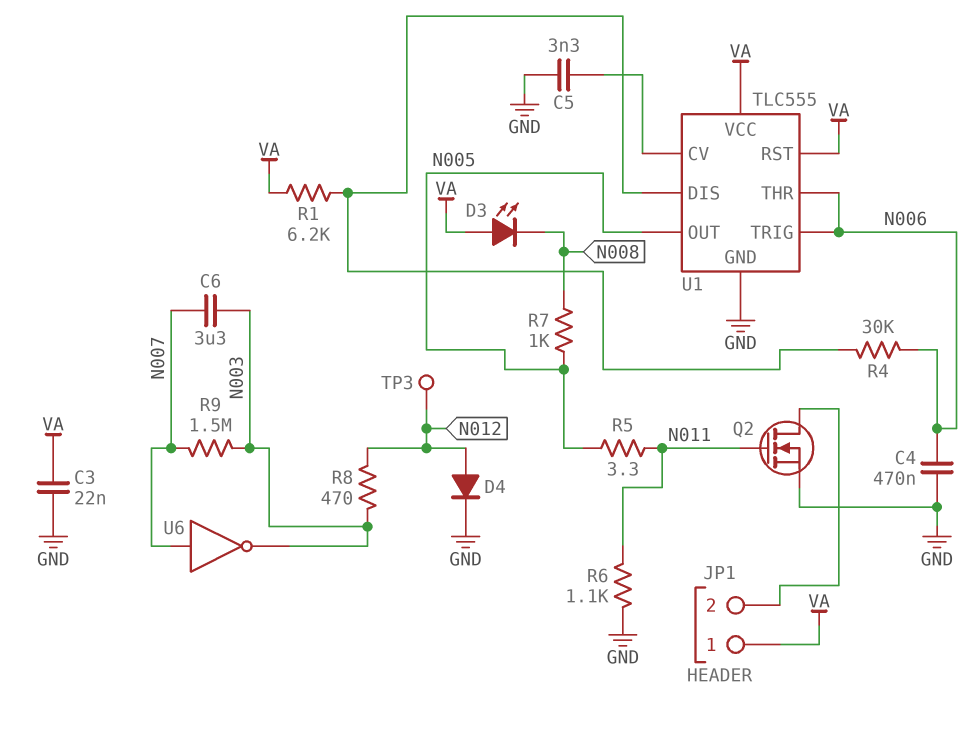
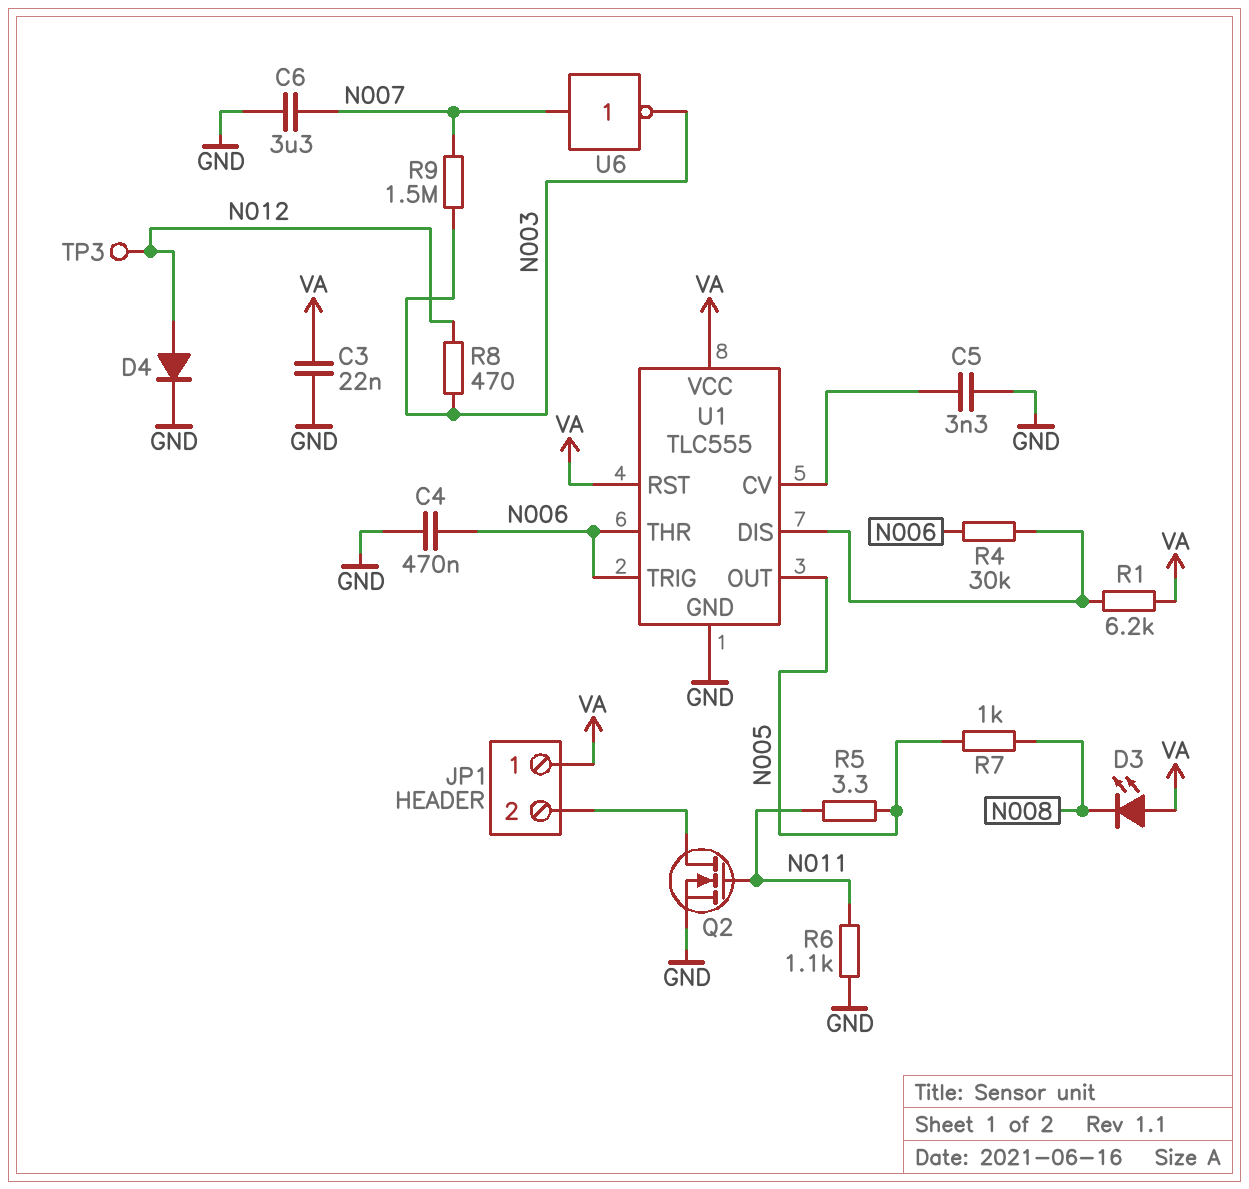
C6: 3.3uF (N003, N007) -> 3.3uF (GND, N007)

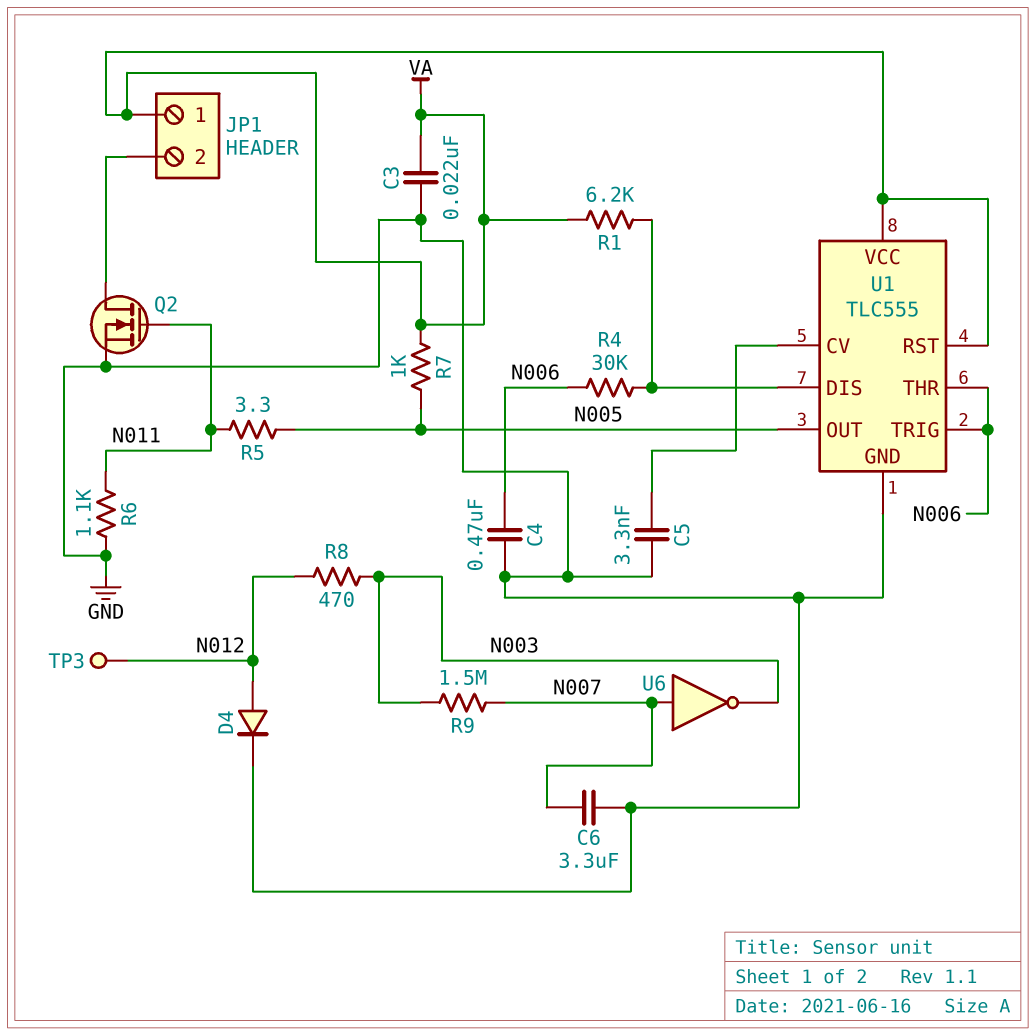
D3: LED (A VA, K N008) -> none
R7: 1k (N005, N008) -> 1k (N005, VA)

